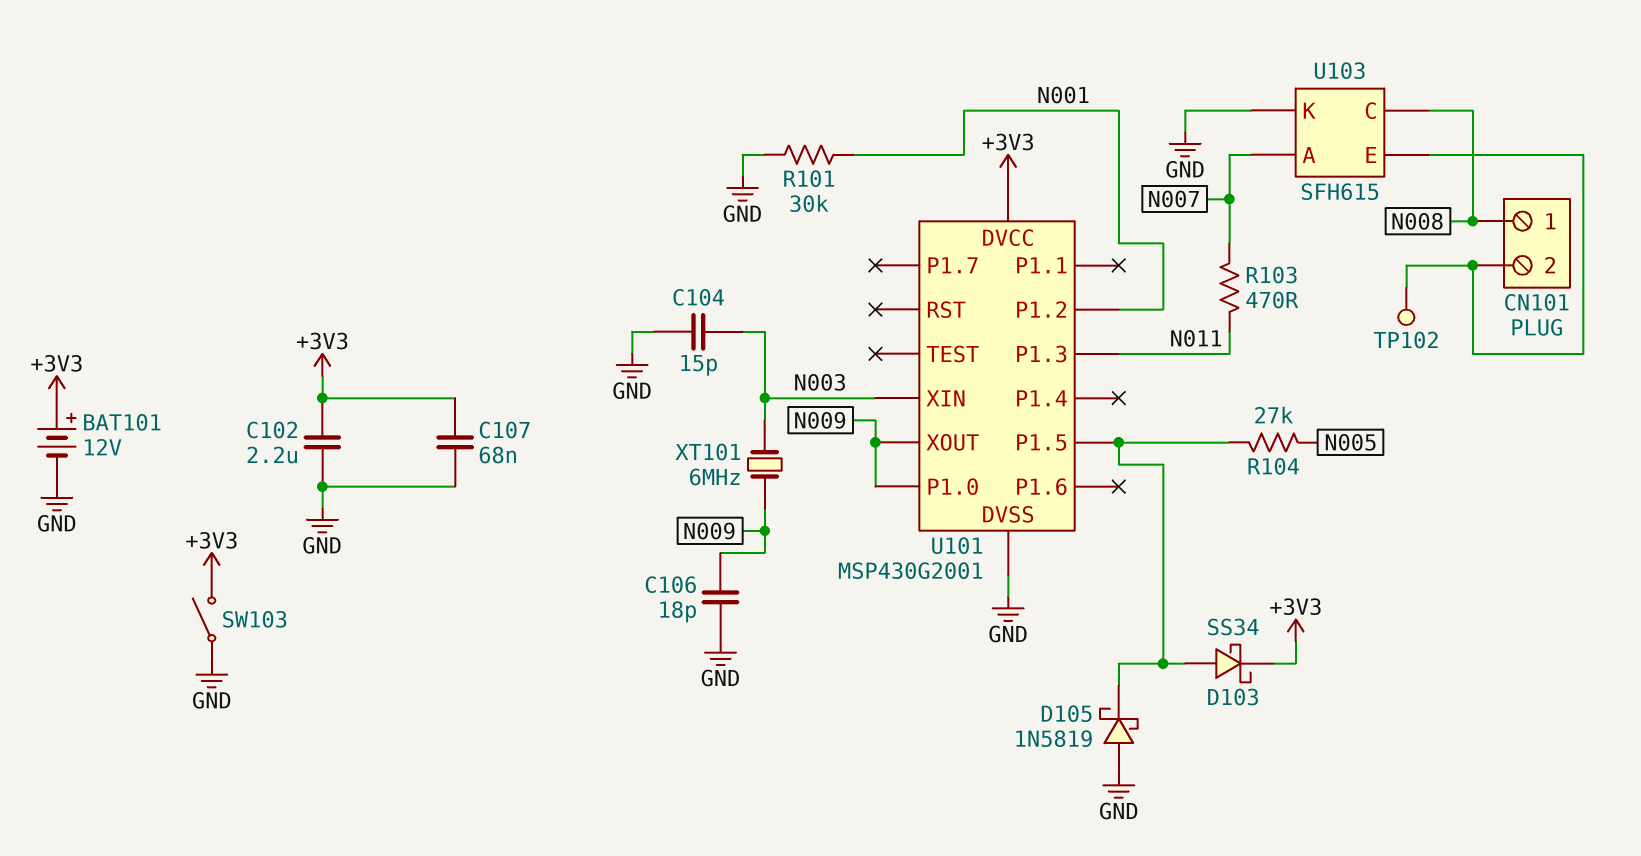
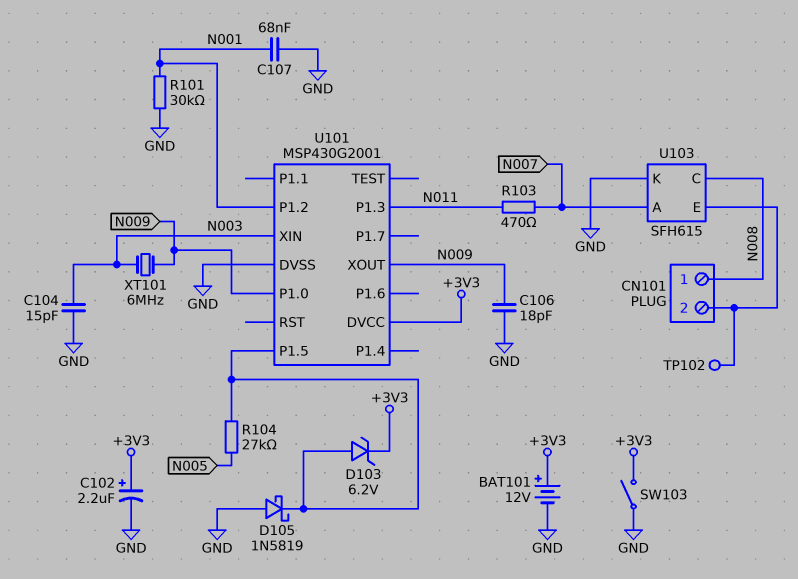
C102: 2.2uF (+3V3, GND) -> 2.2uF (plus +3V3, minus GND)
C107: 68nF (+3V3, GND) -> 68nF (GND, N001)
D103: schottky SS34 (A U101/P1.5, K +3V3) -> zener 6.2V (A U101/P1.5, K +3V3)

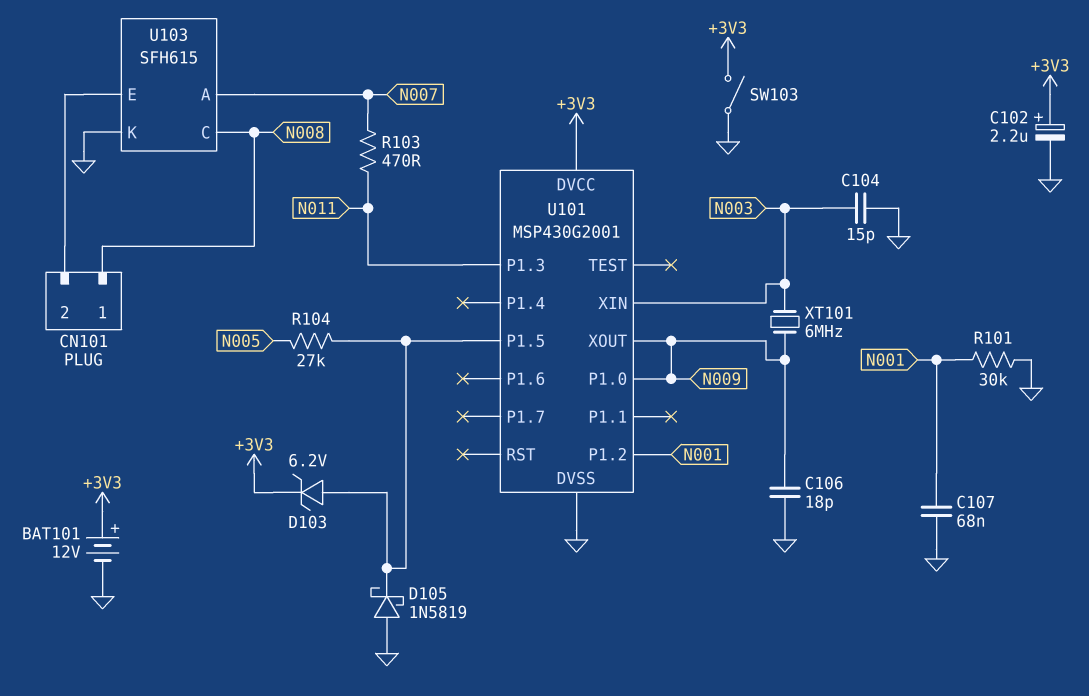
TP102: test point (CN101/2) -> none

